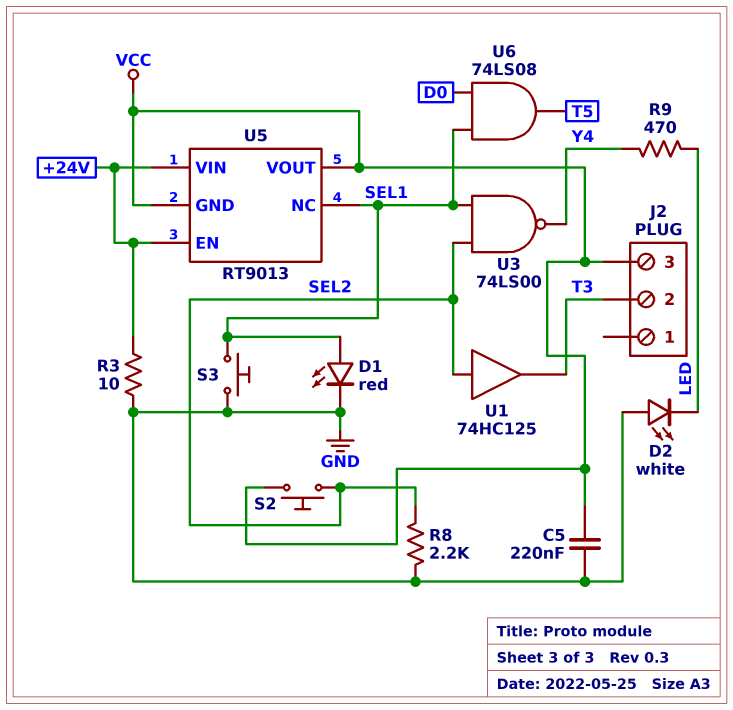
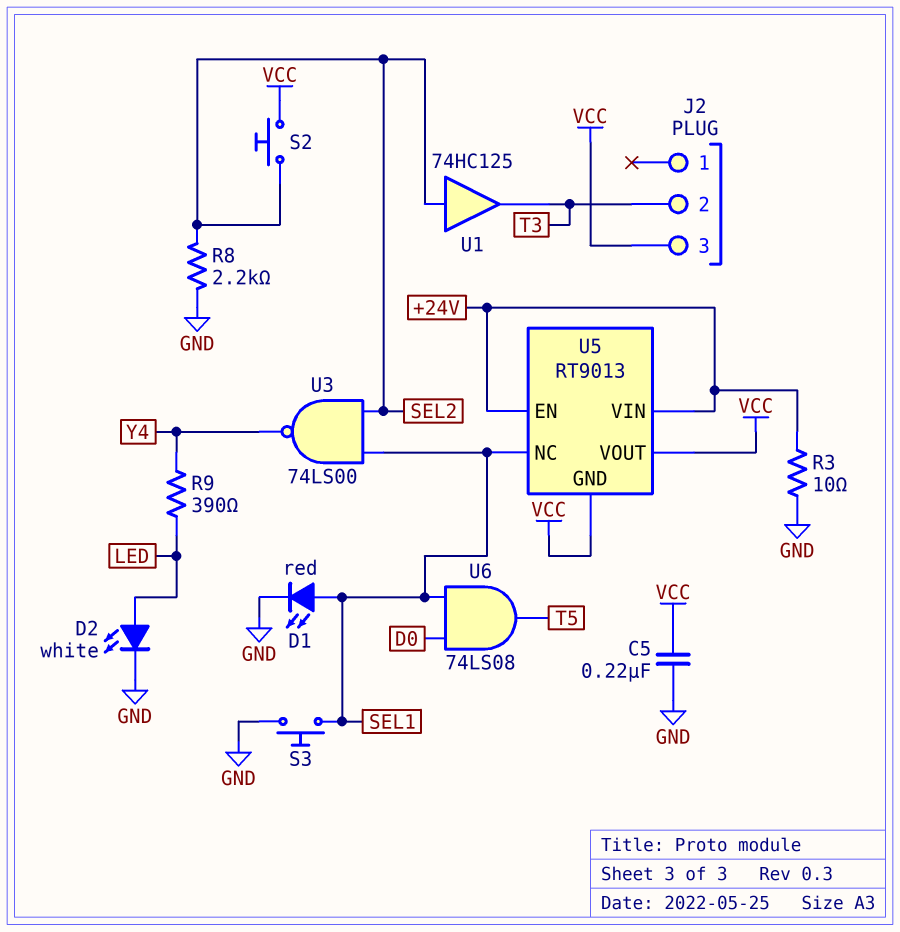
D2: LED white (A GND, K LED) -> LED white (A LED, K GND)
R9: 470 (LED, Y4) -> 390 (LED, Y4)

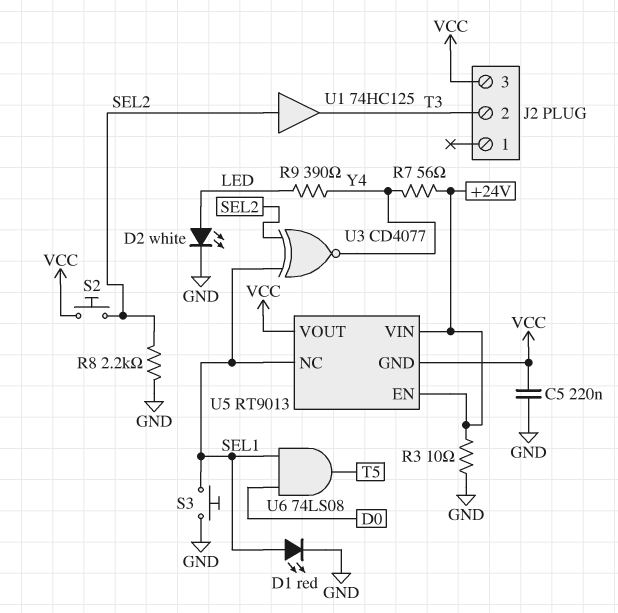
R7: none -> 56 (+24V, Y4)
U3: NAND 74LS00 (in SEL1, in SEL2, out Y4) -> XNOR CD4077 (in SEL1, in SEL2, out Y4)

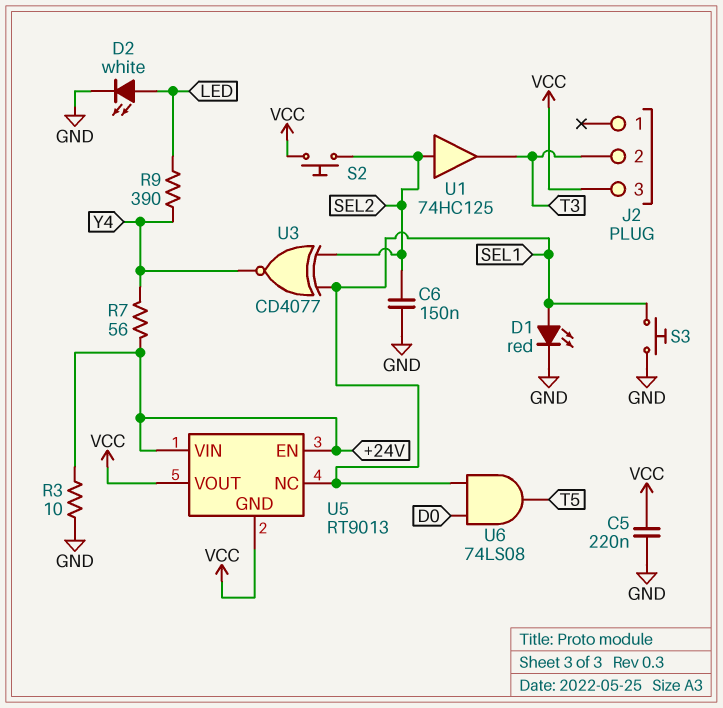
C6: none -> 150nF (GND, SEL2)
R8: 2.2k (GND, SEL2) -> none

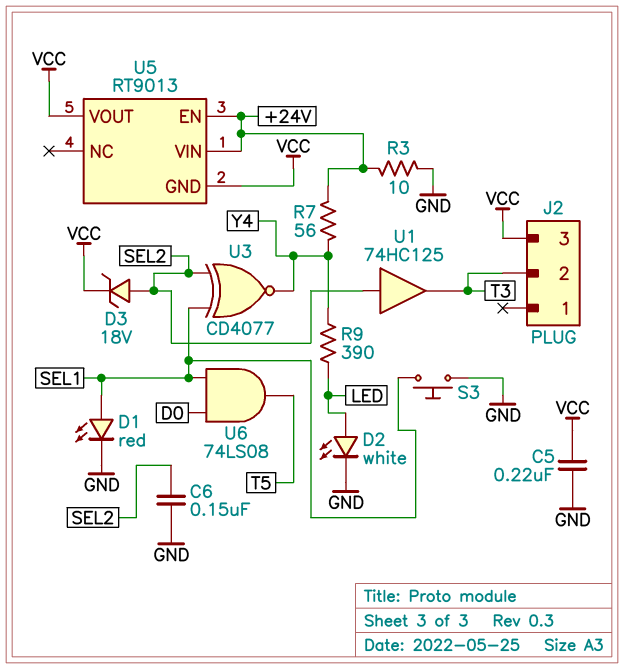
D3: none -> zener 18V (A SEL2, K VCC)
S2: button (SEL2, VCC) -> none
U5 pin NC: SEL1 -> none

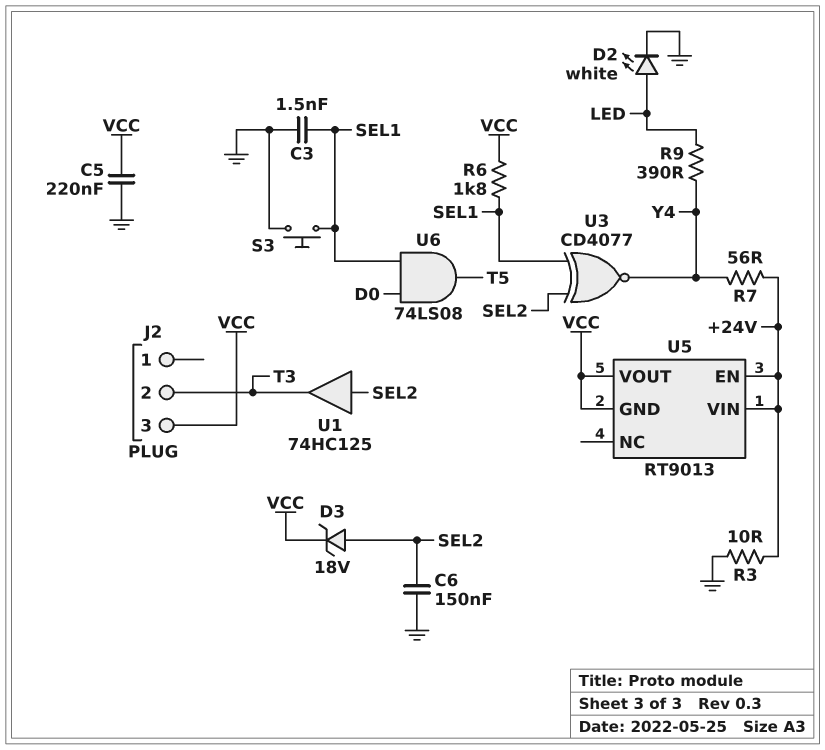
C3: none -> 1.5nF (GND, SEL1)
D1: LED red (A SEL1, K GND) -> none
R6: none -> 1.8k (SEL1, VCC)

